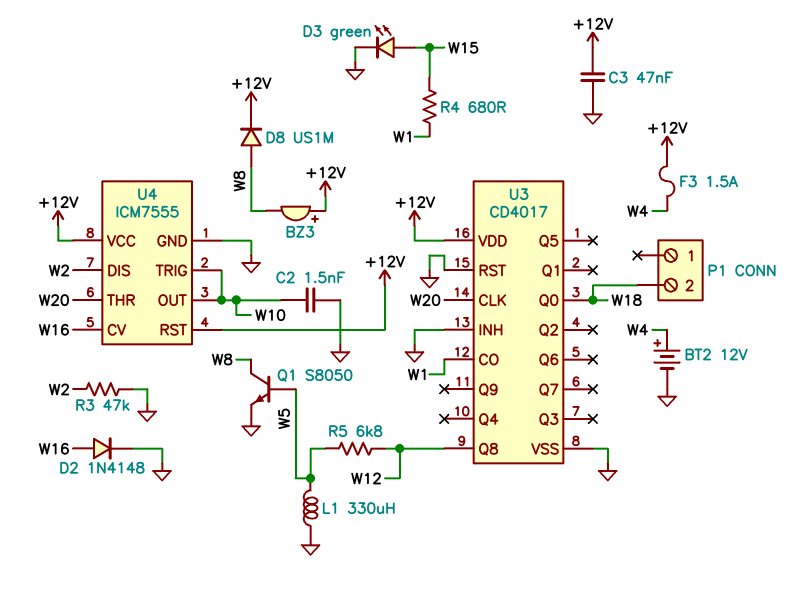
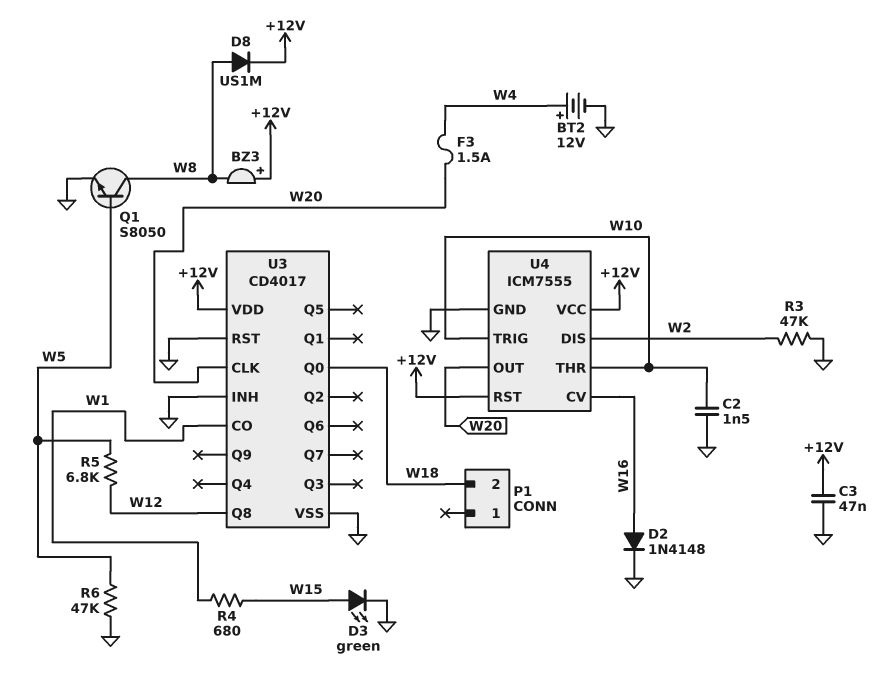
F3: 1.5A (+12V, W4) -> 1.5A (W4, W20)
L1: 330uH (GND, W5) -> none
R6: none -> 47k (GND, W5)
U4 pin OUT: W10 -> W20
U4 pin THR: W20 -> W10

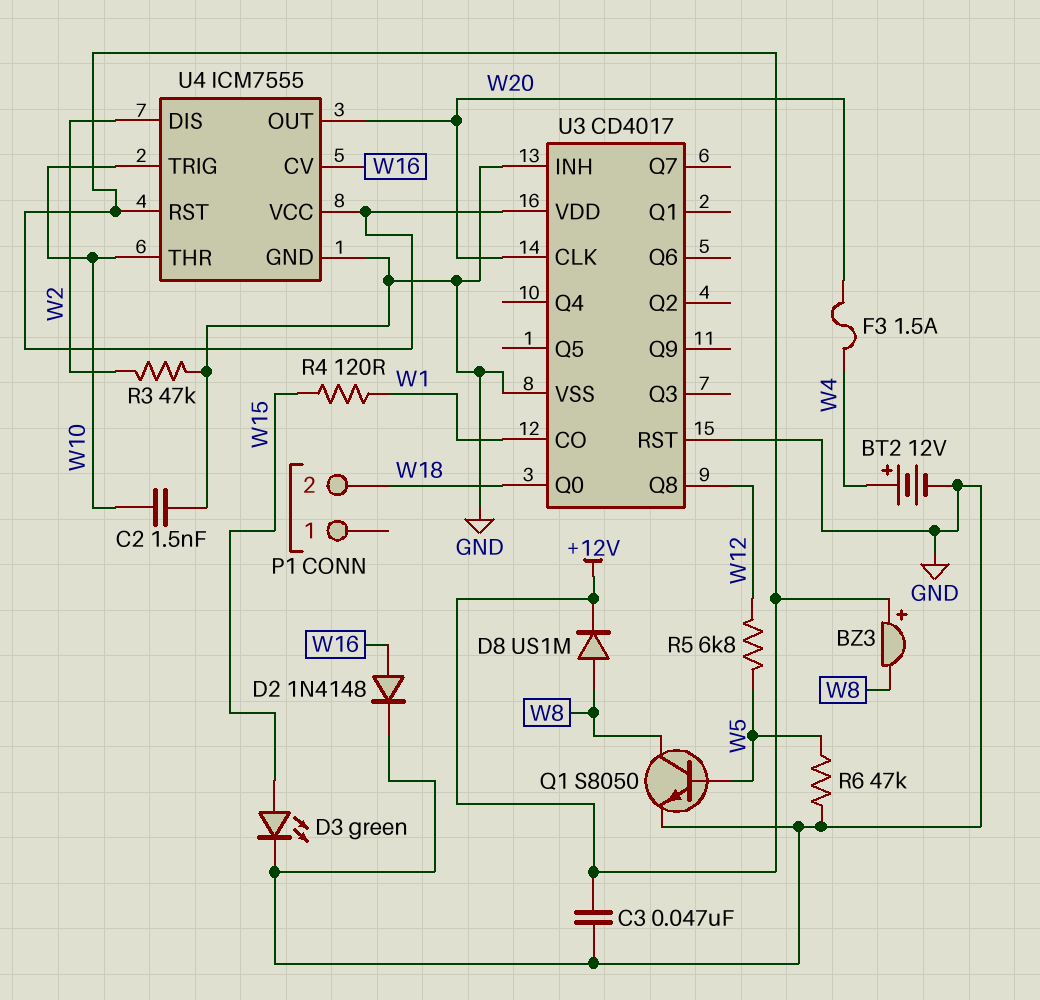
R4: 680 (W1, W15) -> 120 (W1, W15)

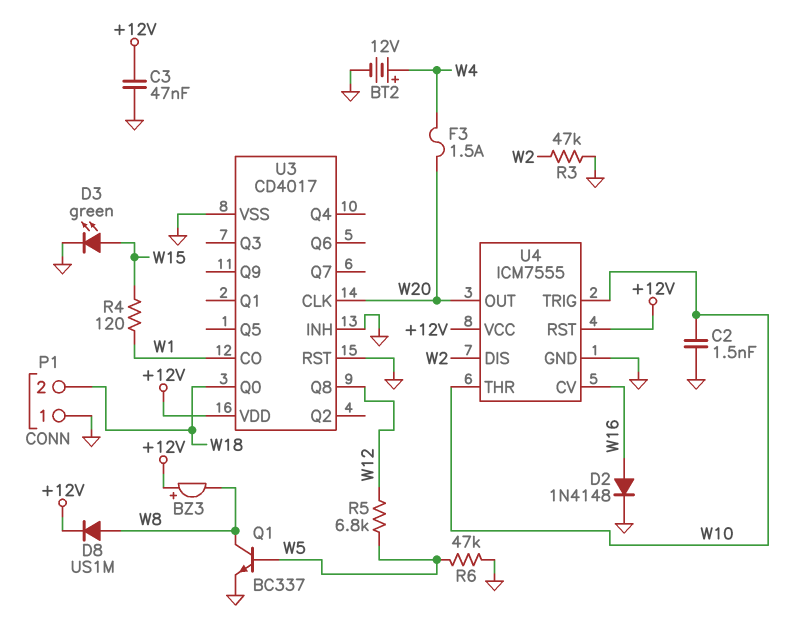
P1 pin 1: none -> GND
Q1: NPN S8050 (B W5, C W8, E GND) -> NPN BC337 (B W5, C W8, E GND)

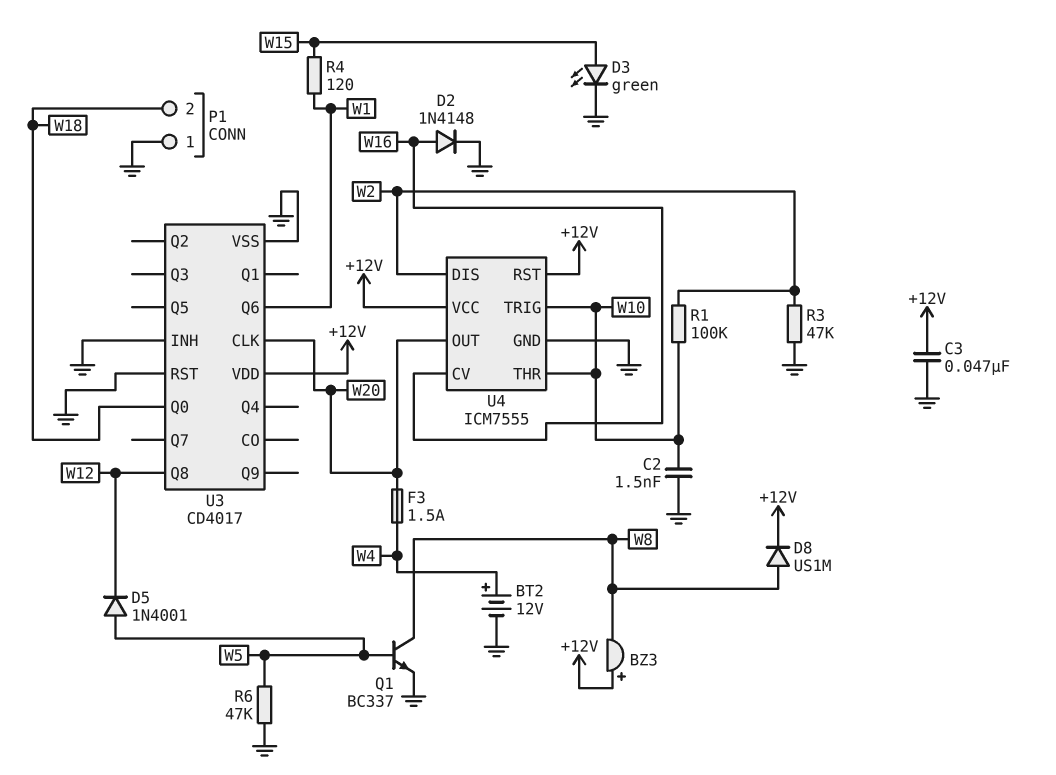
D5: none -> diode 1N4001 (A W5, K W12)
R1: none -> 100k (W2, W10)
R5: 6.8k (W5, W12) -> none
U3 pin CO: W1 -> none
U3 pin Q6: none -> W1

